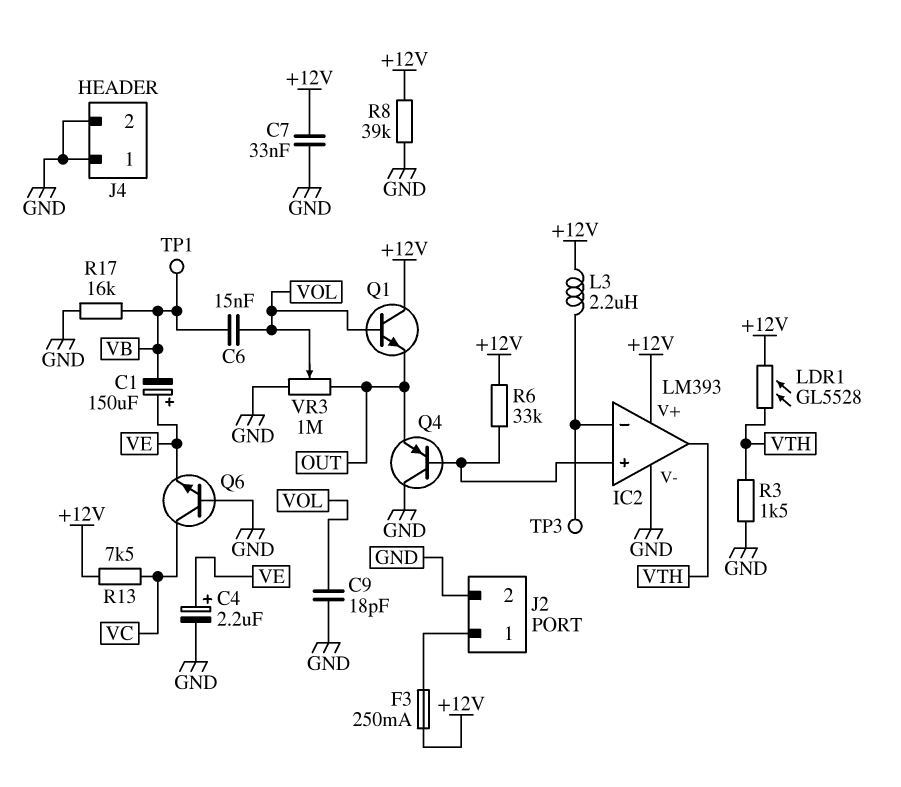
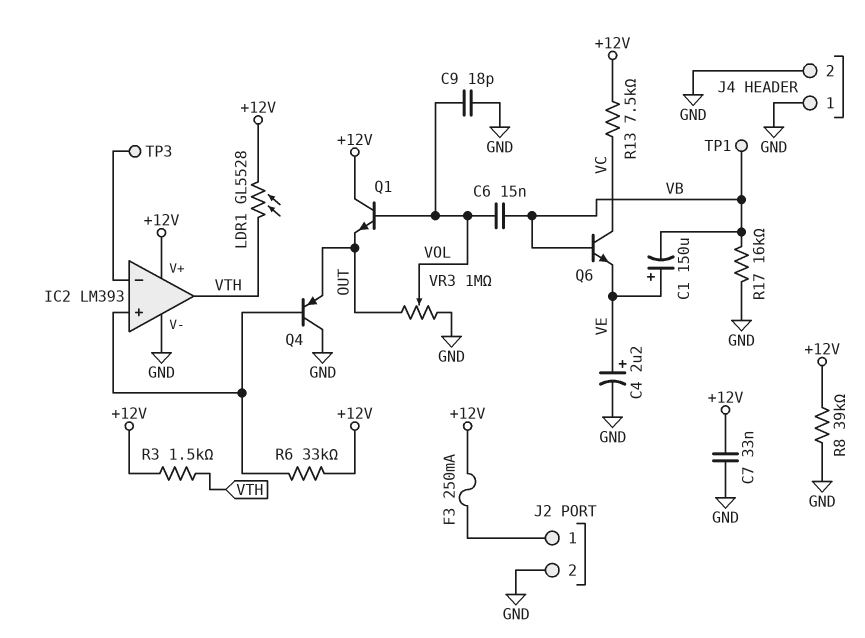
L3: 2.2uH (+12V, IC2/in-) -> none
Q6: NPN (B GND, C VC, E VE) -> NPN (B VB, C VC, E VE)
R3: 1.5k (GND, VTH) -> 1.5k (+12V, VTH)

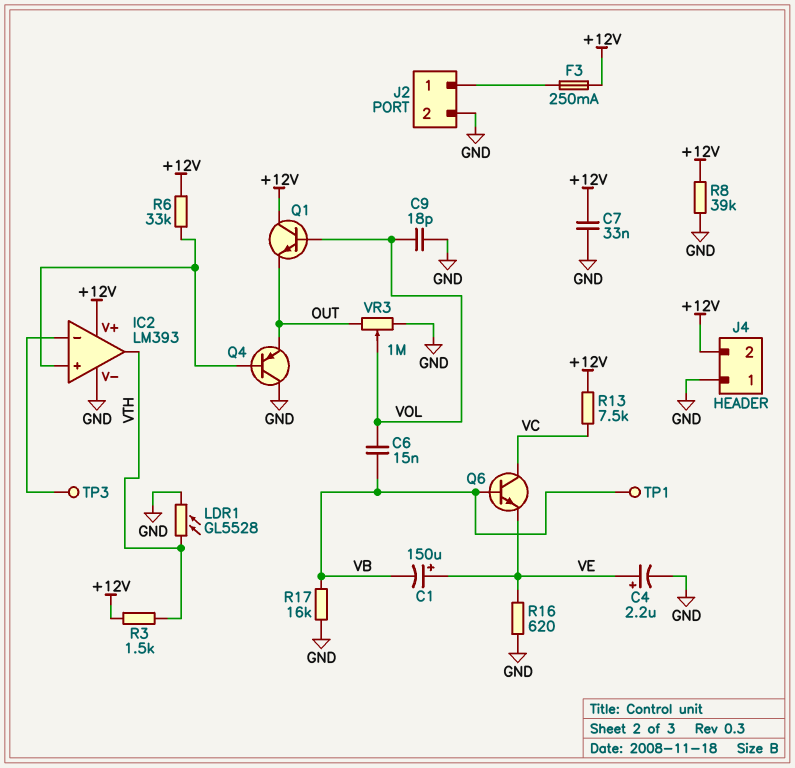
J4 pin 2: GND -> +12V
LDR1: GL5528 (+12V, VTH) -> GL5528 (GND, VTH)
R16: none -> 620 (GND, VE)

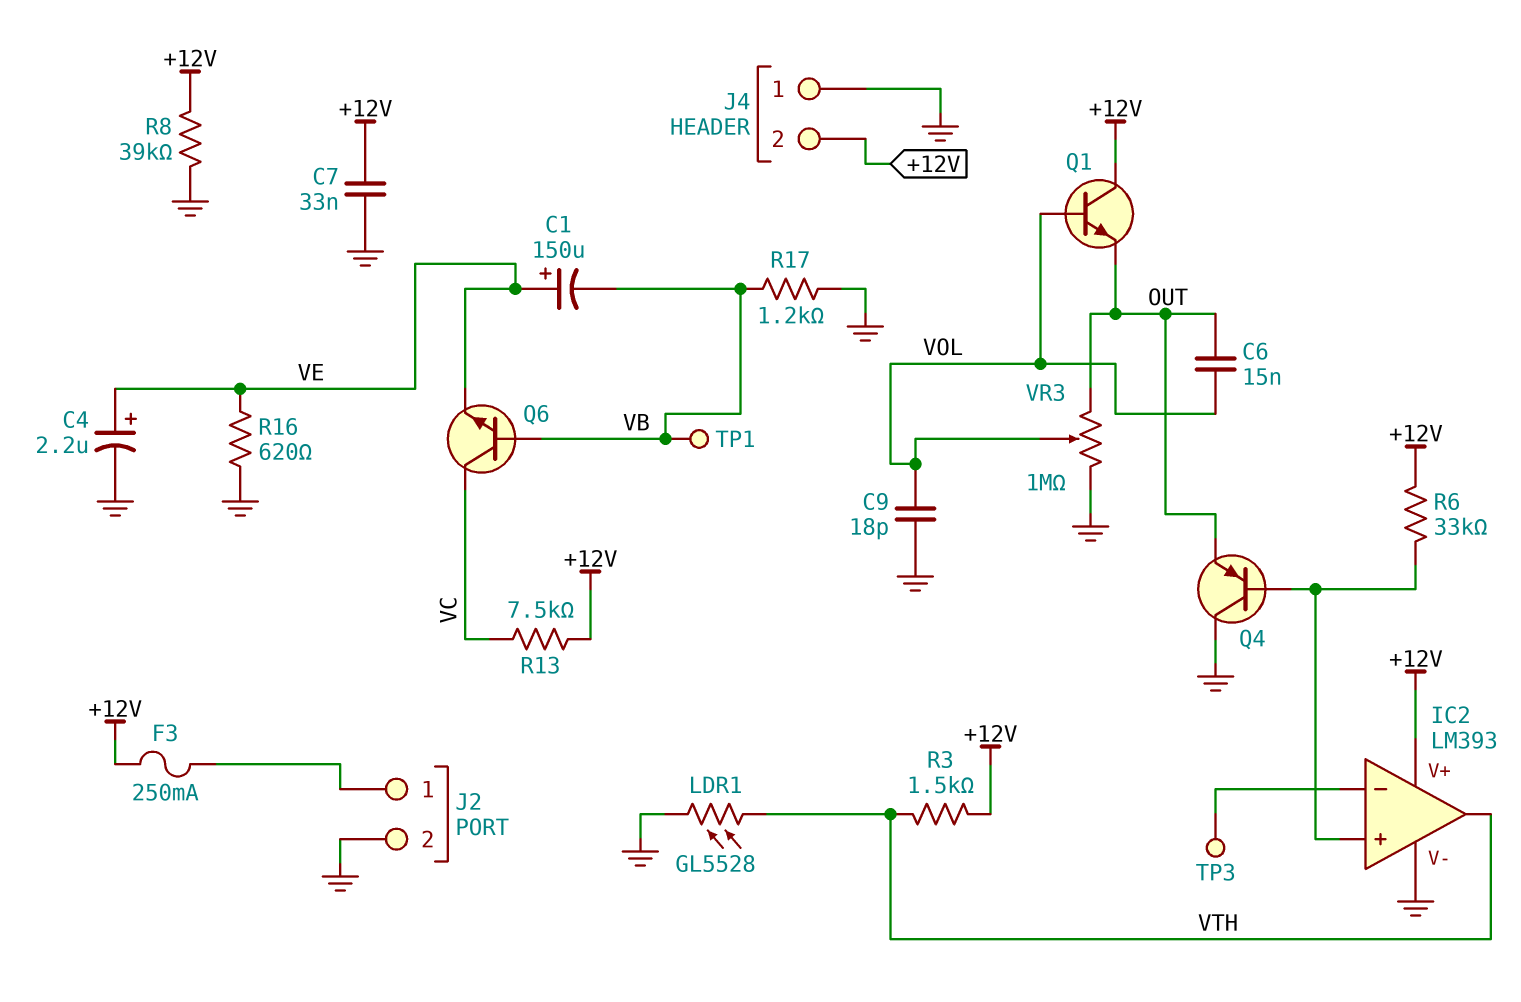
C6: 15nF (VB, VOL) -> 15nF (OUT, VOL)
R17: 16k (GND, VB) -> 1.2k (GND, VB)

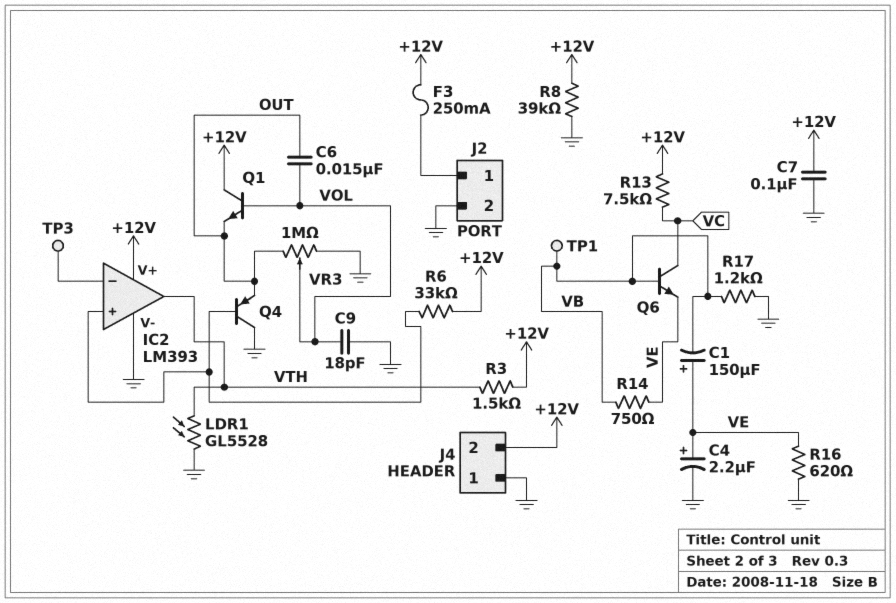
C7: 33nF (+12V, GND) -> 100nF (+12V, GND)
R14: none -> 750 (VB, VE)

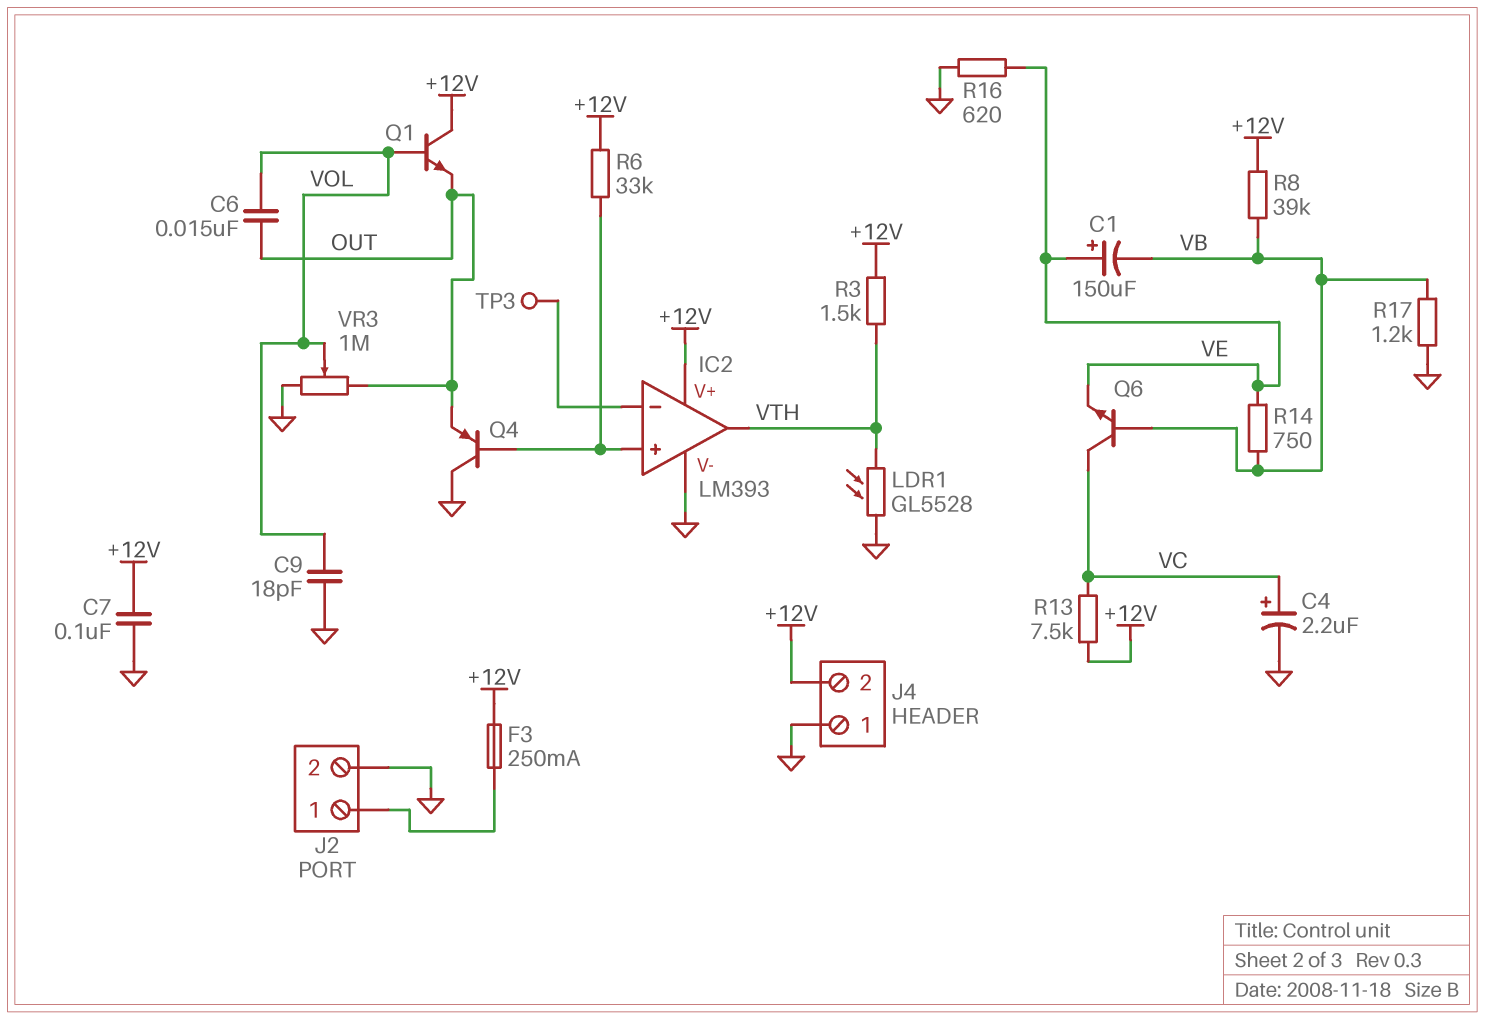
C4: 2.2uF (plus VE, minus GND) -> 2.2uF (plus VC, minus GND)
R8: 39k (+12V, GND) -> 39k (+12V, VB)
TP1: test point (VB) -> none

